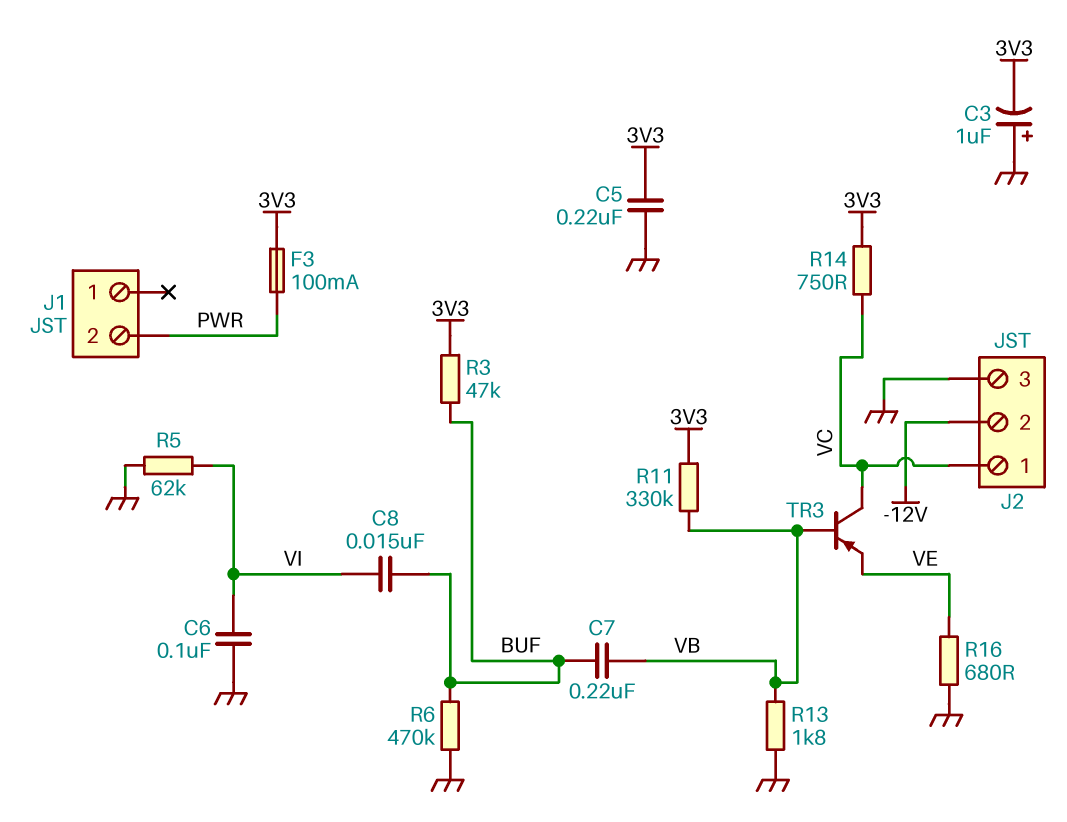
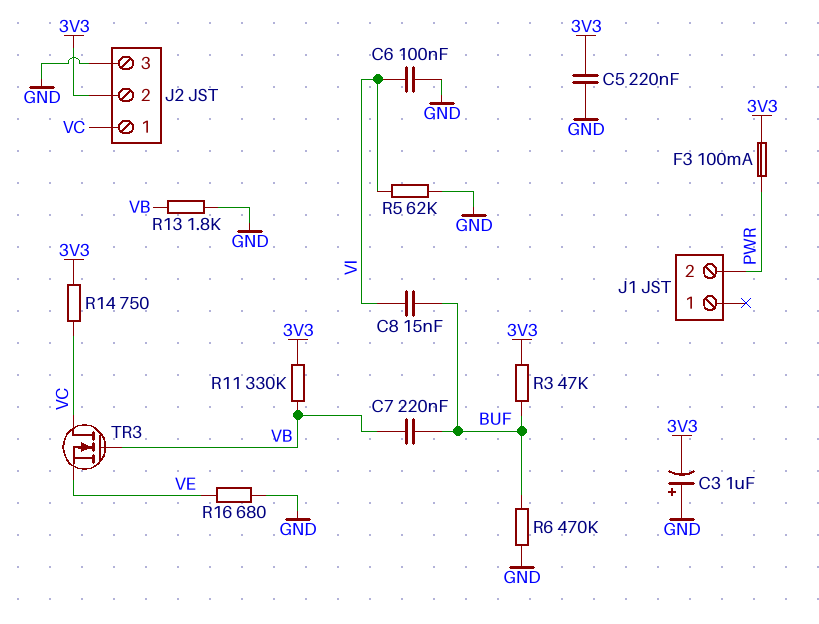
J2 pin 2: -12V -> 3V3
TR3: PNP (B VB, C VC, E VE) -> NMOS (G VB, D VC, S VE)

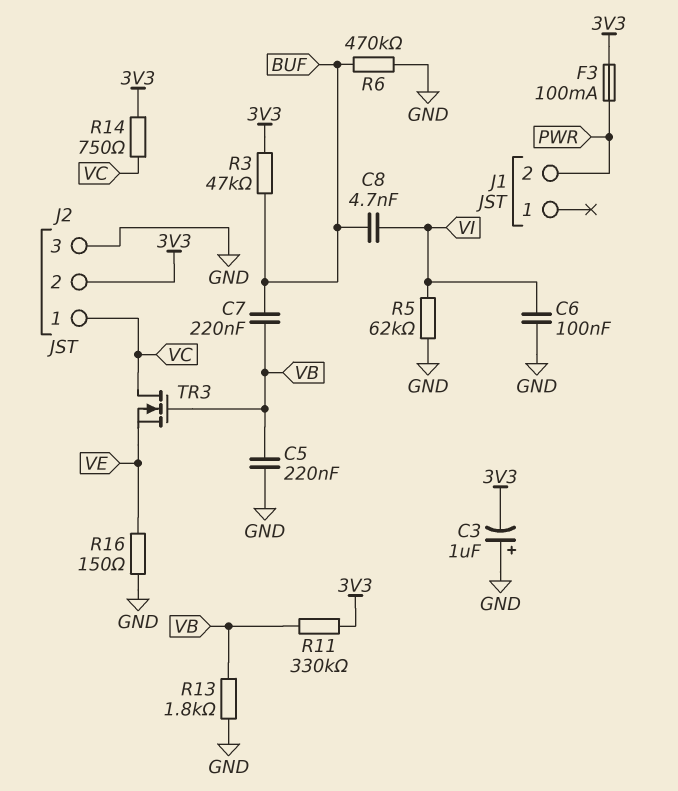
C5: 220nF (3V3, GND) -> 220nF (GND, VB)
C8: 15nF (BUF, VI) -> 4.7nF (BUF, VI)
R16: 680 (GND, VE) -> 150 (GND, VE)

